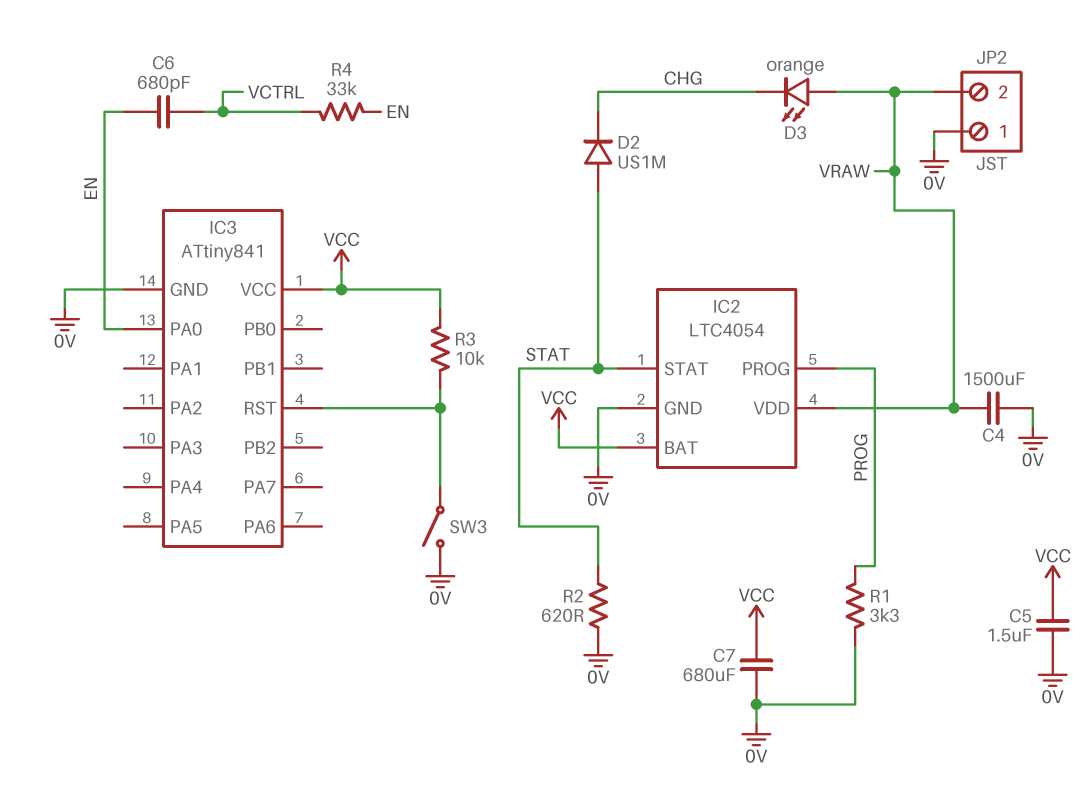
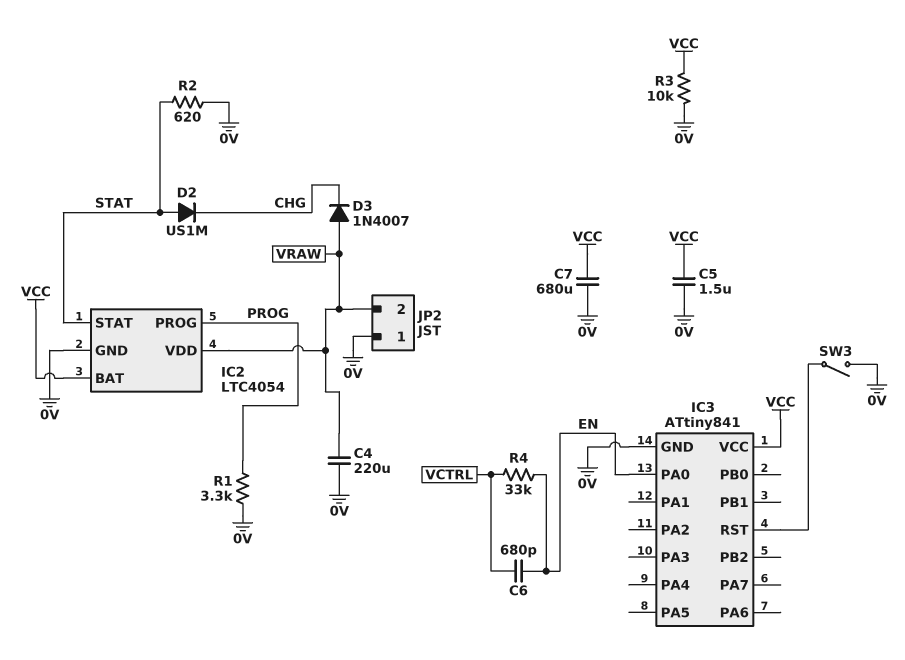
C4: 1500uF (0V, VRAW) -> 220uF (0V, VRAW)
D3: LED orange (A VRAW, K CHG) -> diode 1N4007 (A VRAW, K CHG)
R3: 10k (IC3/RST, VCC) -> 10k (0V, VCC)

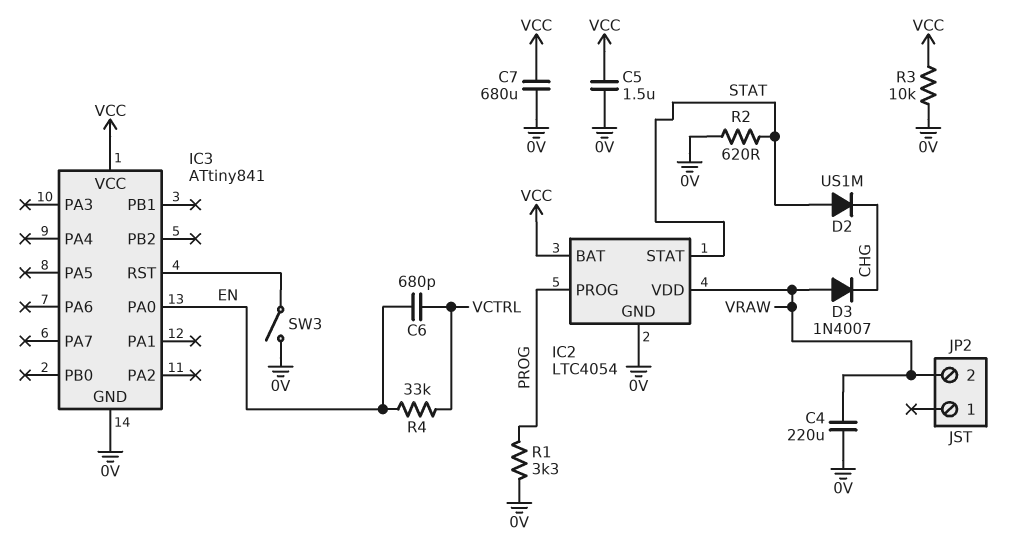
JP2 pin 1: 0V -> none

